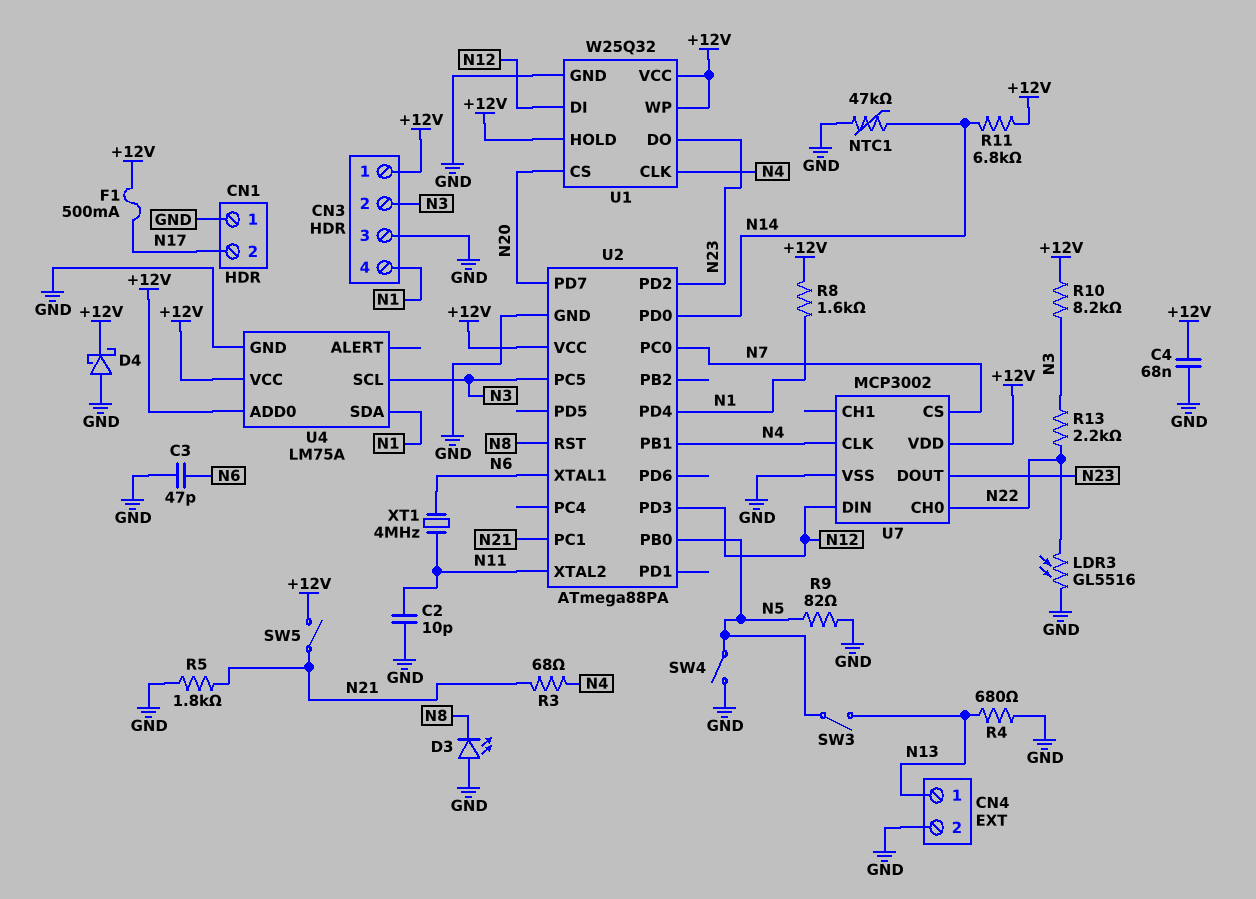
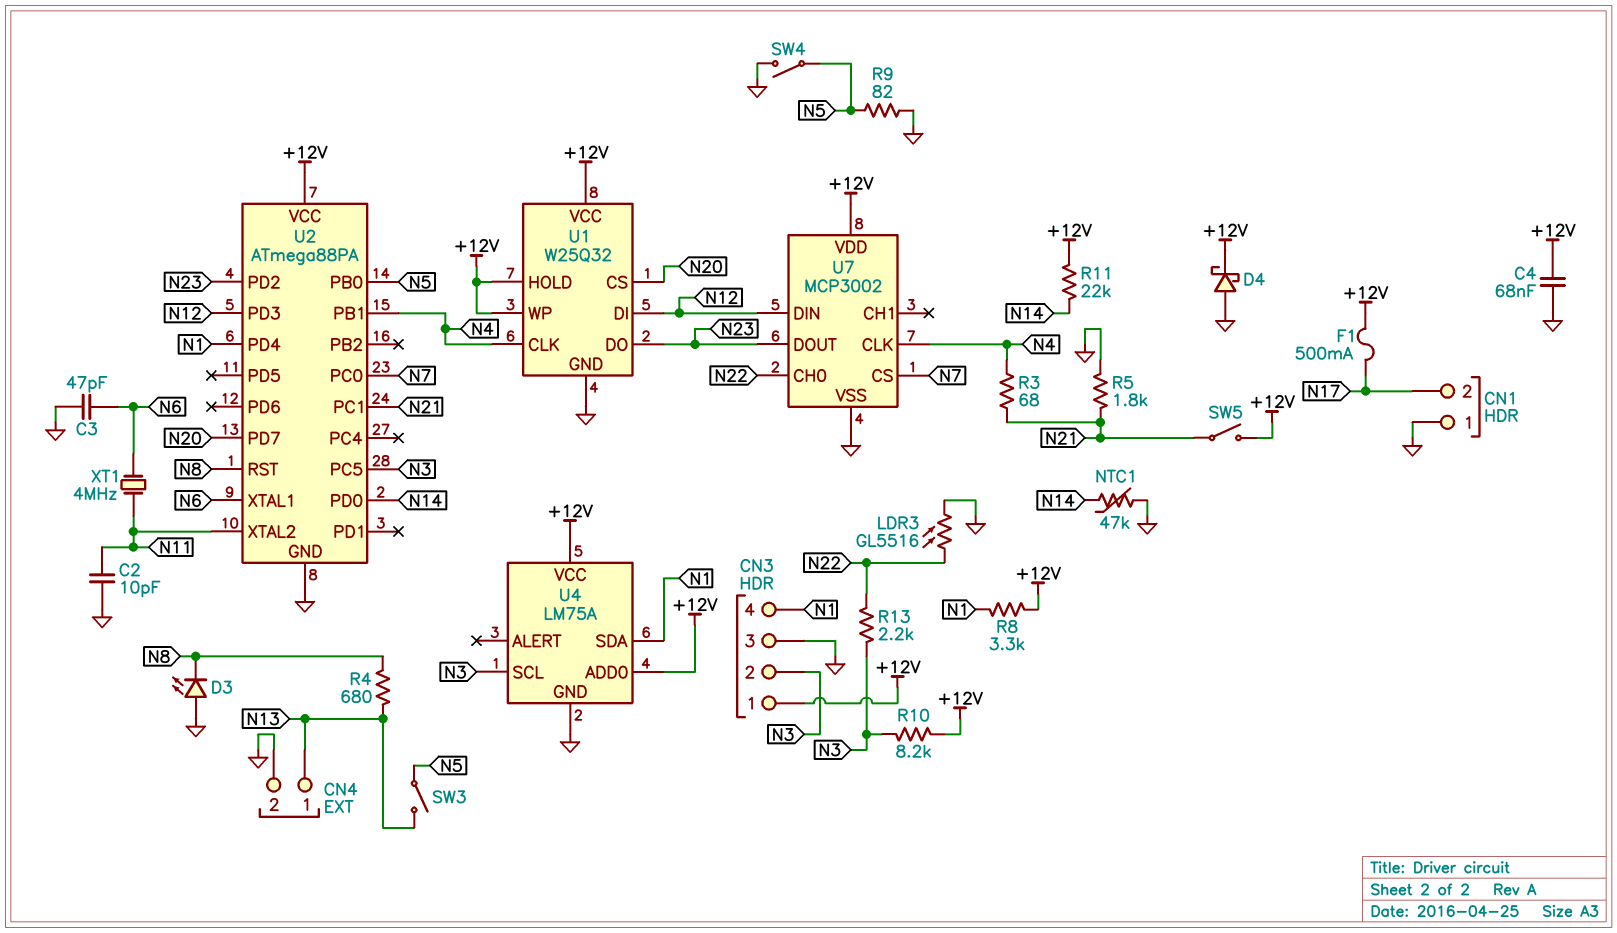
R4: 680 (GND, N13) -> 680 (N8, N13)
R8: 1.6k (+12V, N1) -> 3.3k (+12V, N1)
R11: 6.8k (+12V, N14) -> 22k (+12V, N14)

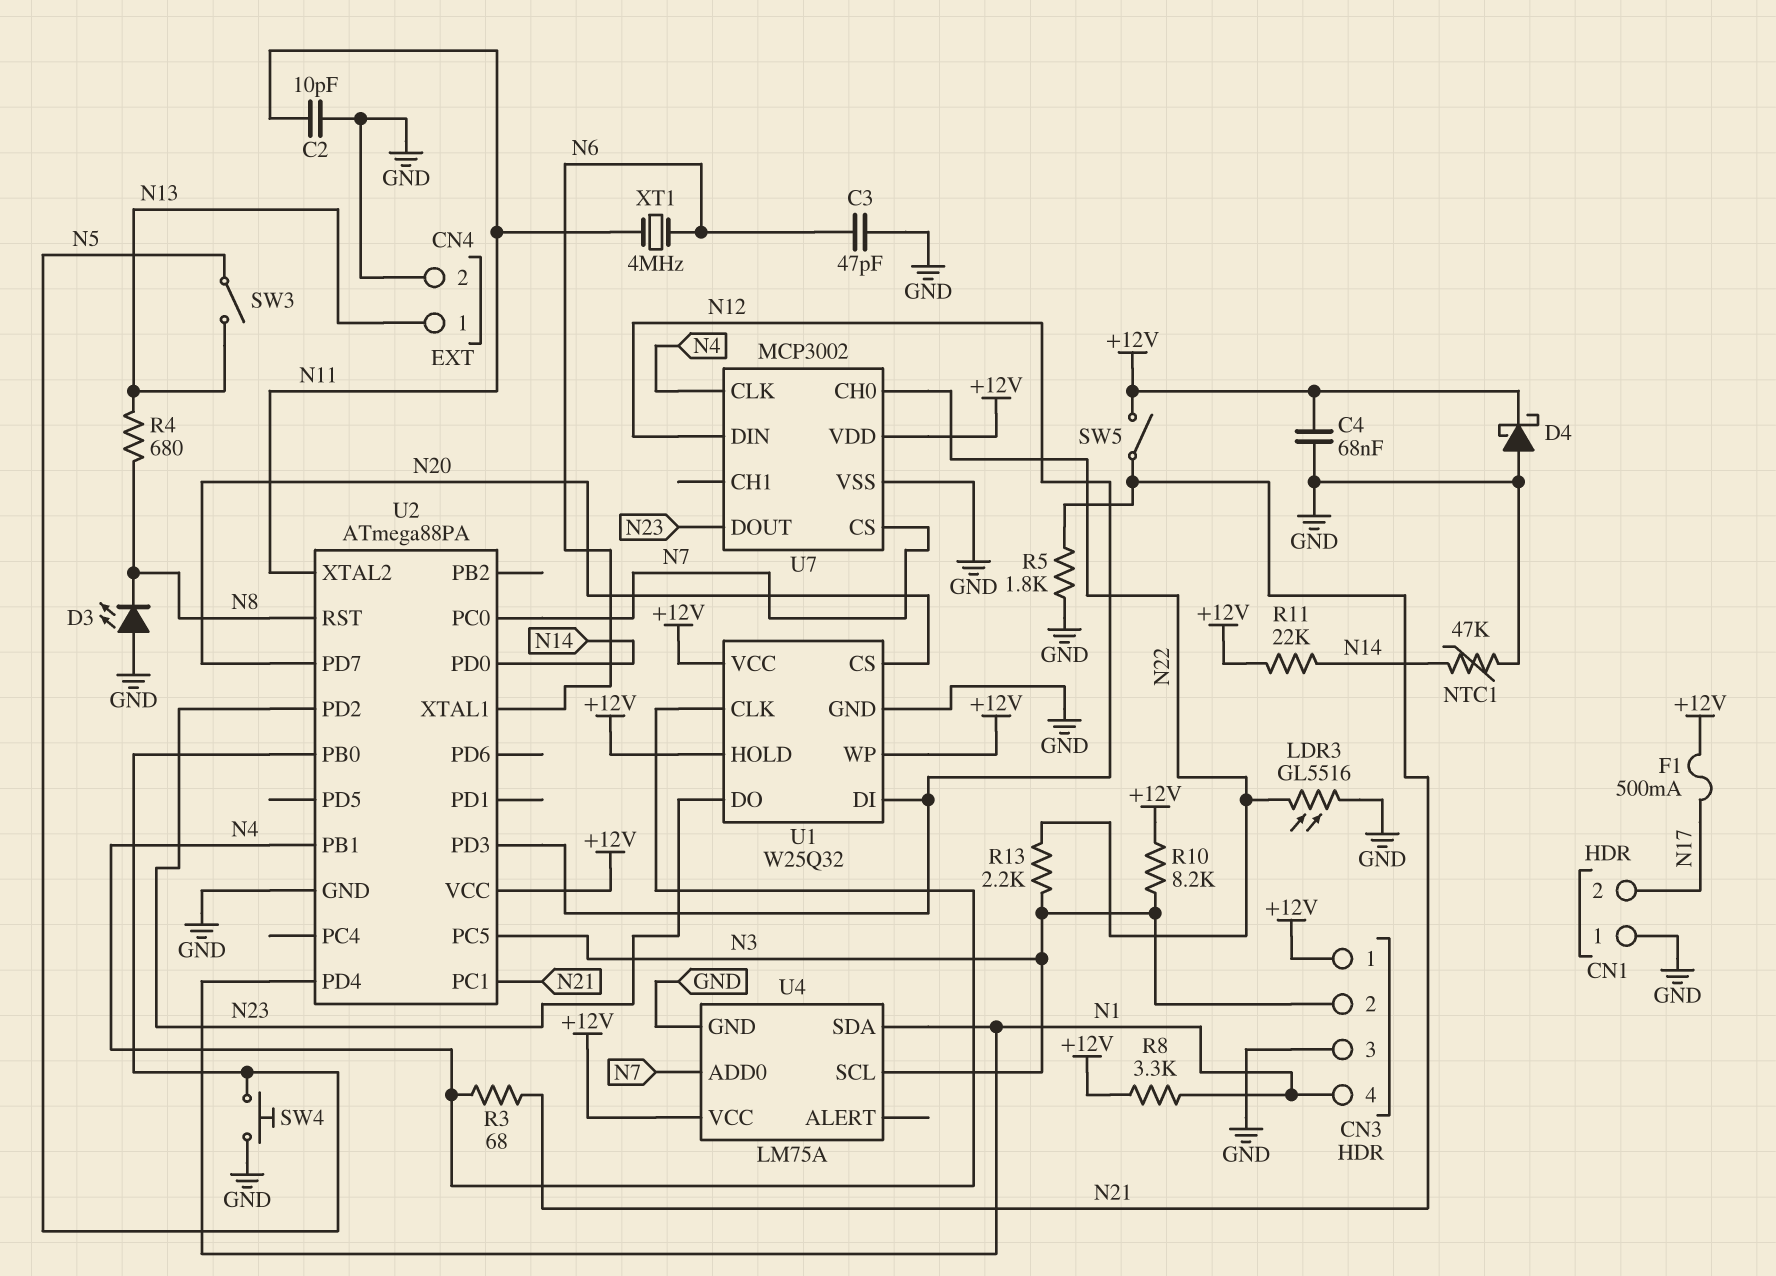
R9: 82 (GND, N5) -> none
SW4: switch (GND, N5) -> button (GND, N5)
U4 pin ADD0: +12V -> N7

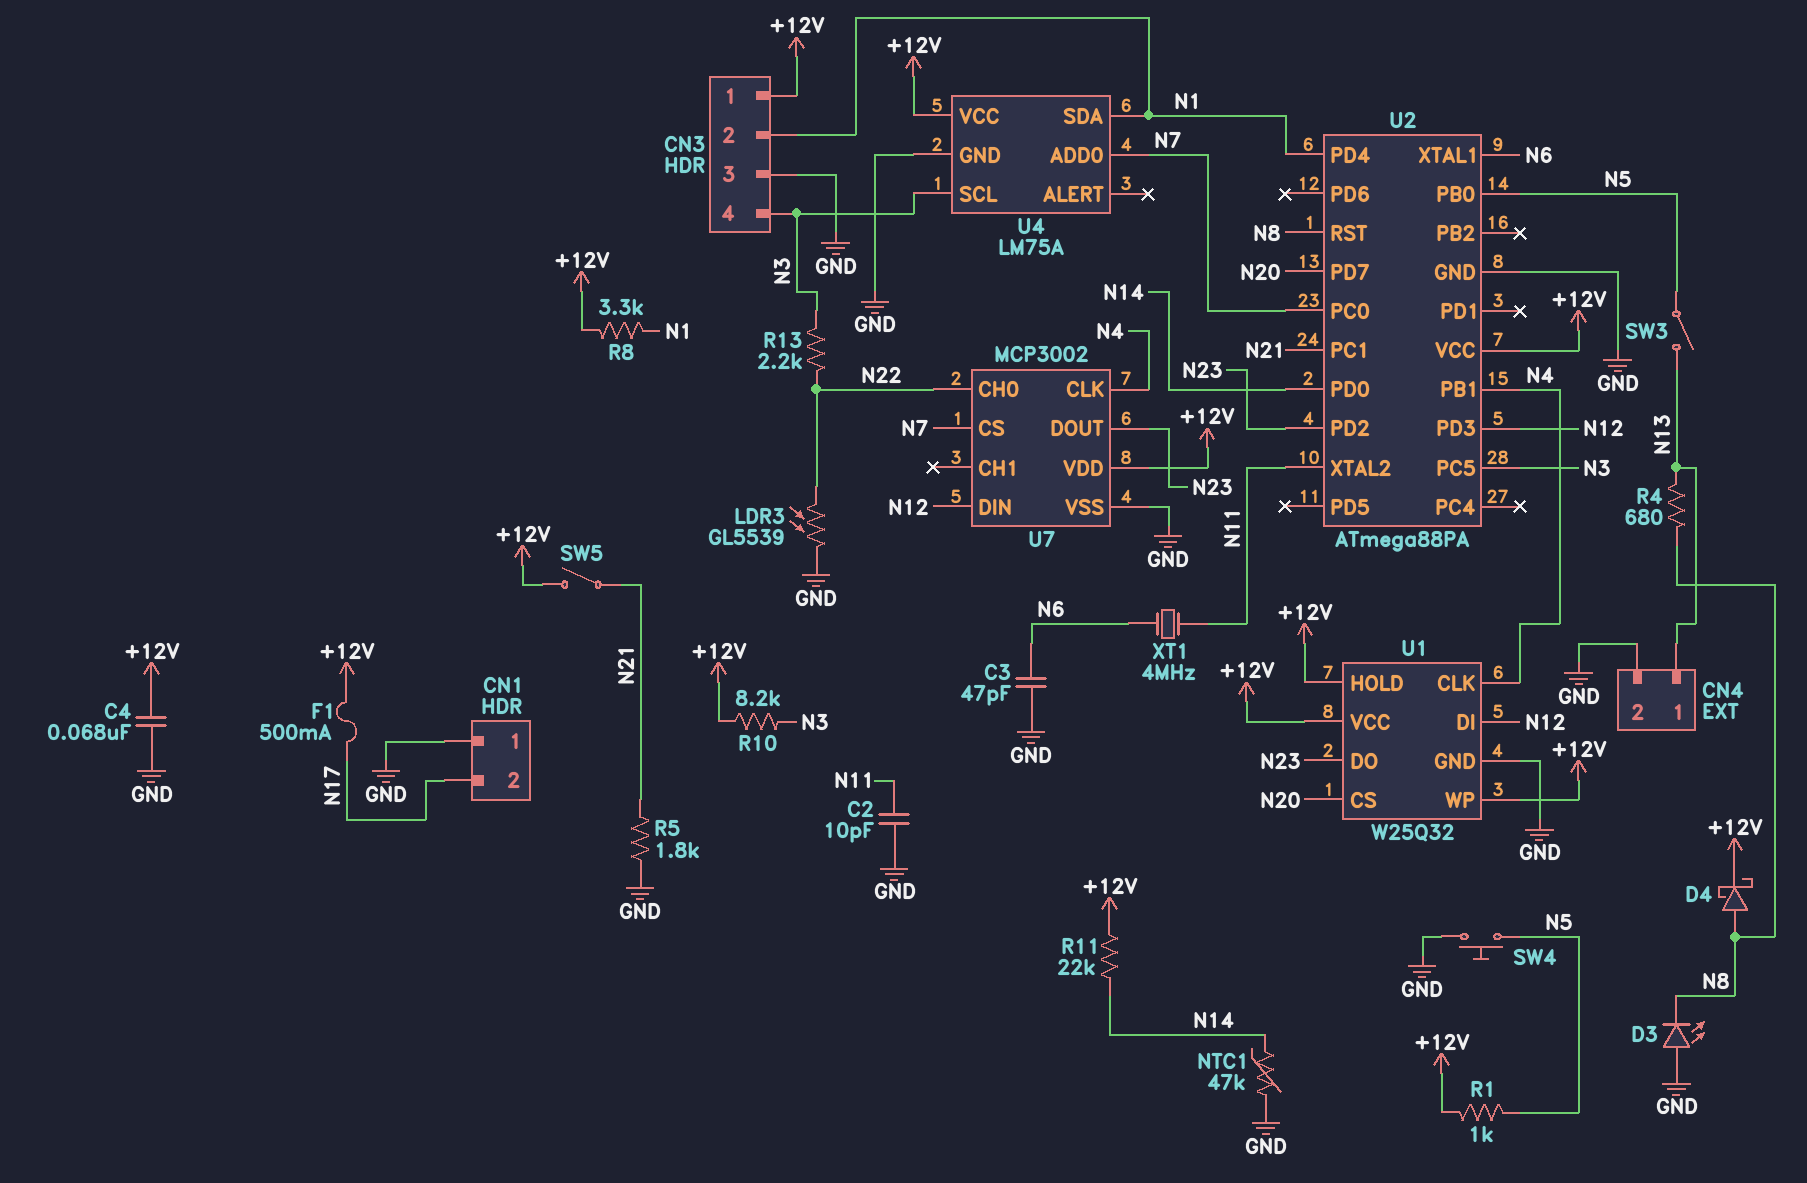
CN3 pin 2: N3 -> N1
CN3 pin 4: N1 -> N3
D4: schottky (A GND, K +12V) -> schottky (A N8, K +12V)
LDR3: GL5516 (GND, N22) -> GL5539 (GND, N22)
R1: none -> 1k (+12V, N5)
R3: 68 (N4, N21) -> none

